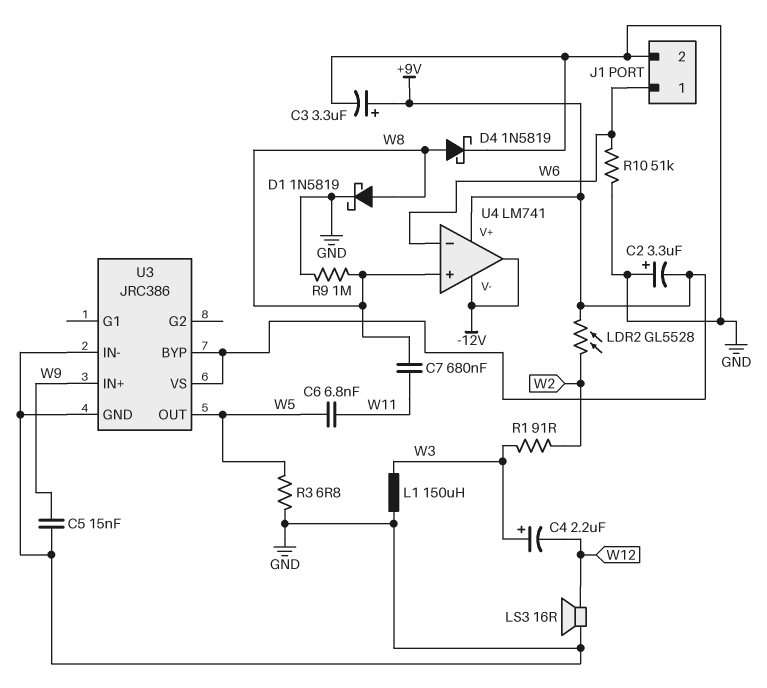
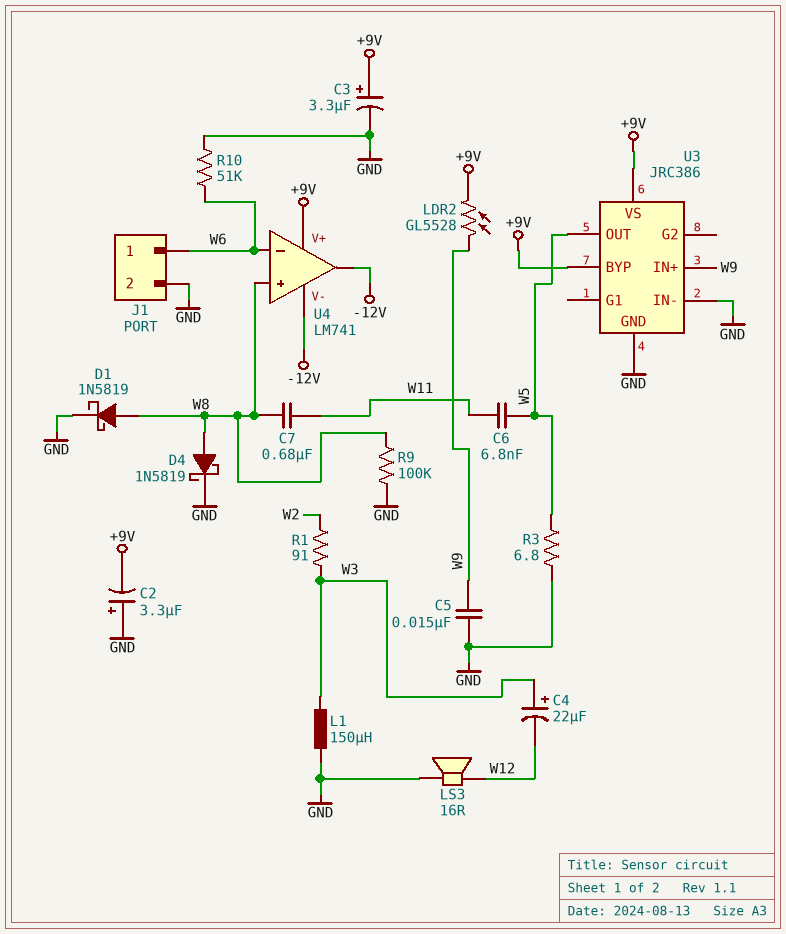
C4: 2.2uF (plus W3, minus W12) -> 22uF (plus W3, minus W12)
LDR2: GL5528 (+9V, W2) -> GL5528 (+9V, W9)
R9: 1M (GND, W8) -> 100k (GND, W8)

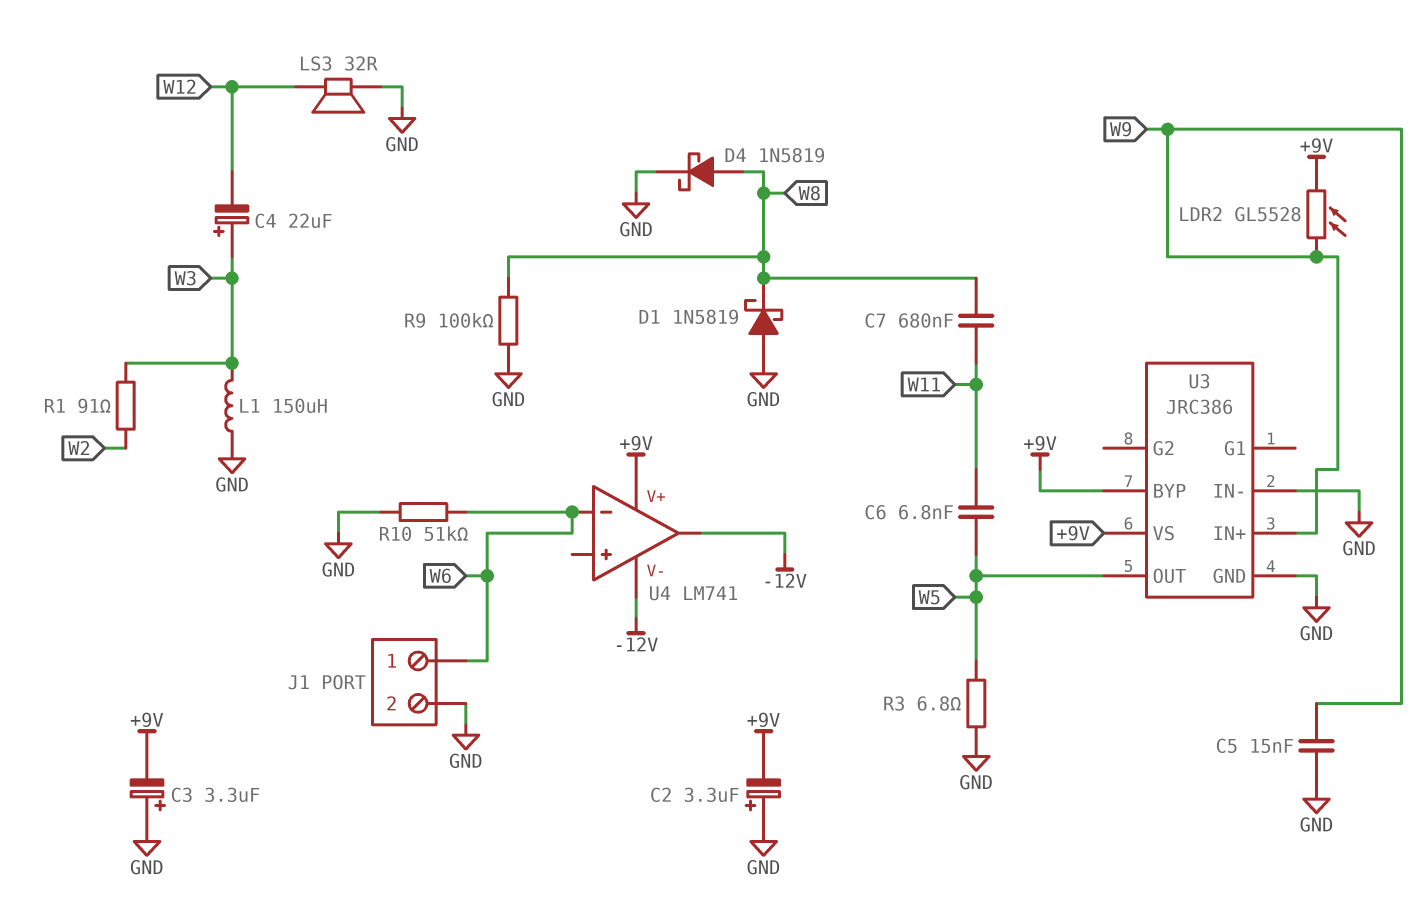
C3: 3.3uF (plus +9V, minus GND) -> 3.3uF (plus GND, minus +9V)
D1: schottky 1N5819 (A W8, K GND) -> schottky 1N5819 (A GND, K W8)
LS3: speaker 16R (GND, W12) -> speaker 32R (GND, W12)
U4 pin in+: W8 -> none

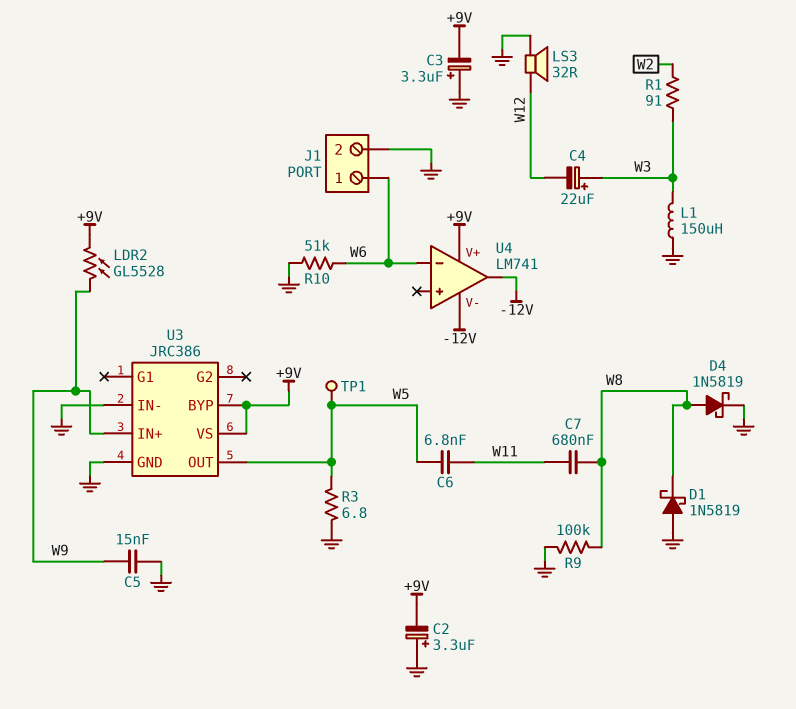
TP1: none -> test point (W5)

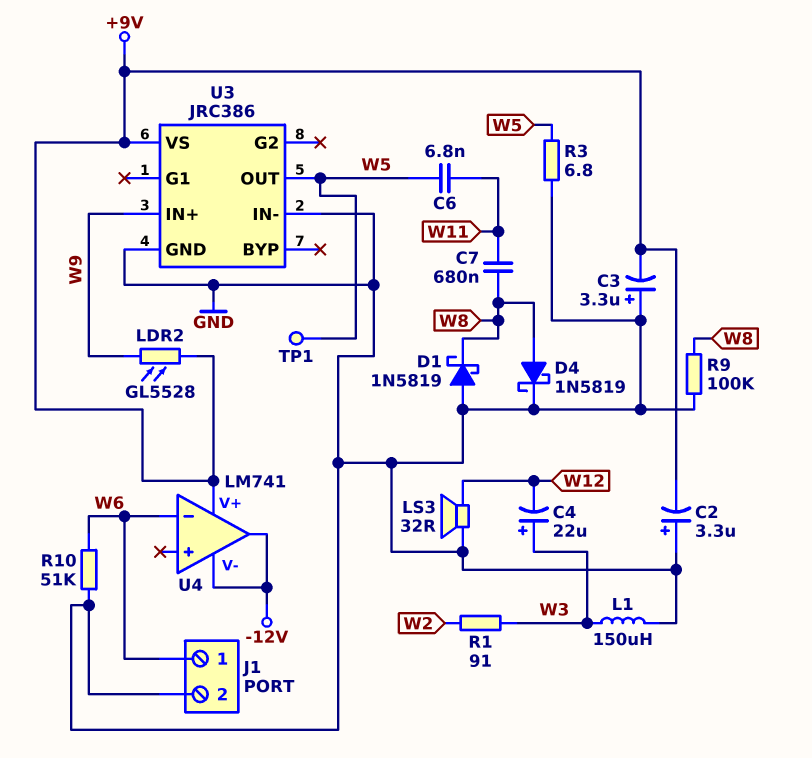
C5: 15nF (GND, W9) -> none
U3 pin BYP: +9V -> none

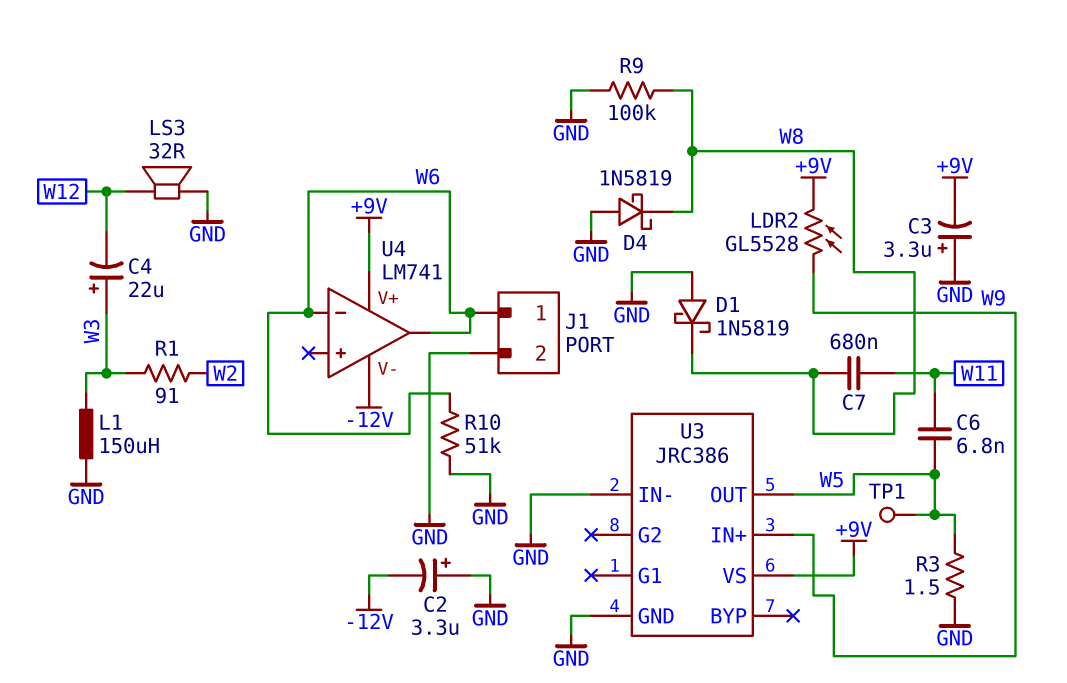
C2: 3.3uF (plus GND, minus +9V) -> 3.3uF (plus GND, minus -12V)
D4: schottky 1N5819 (A W8, K GND) -> schottky 1N5819 (A GND, K W8)
R3: 6.8 (GND, W5) -> 1.5 (GND, W5)
U4 pin out: -12V -> W6

